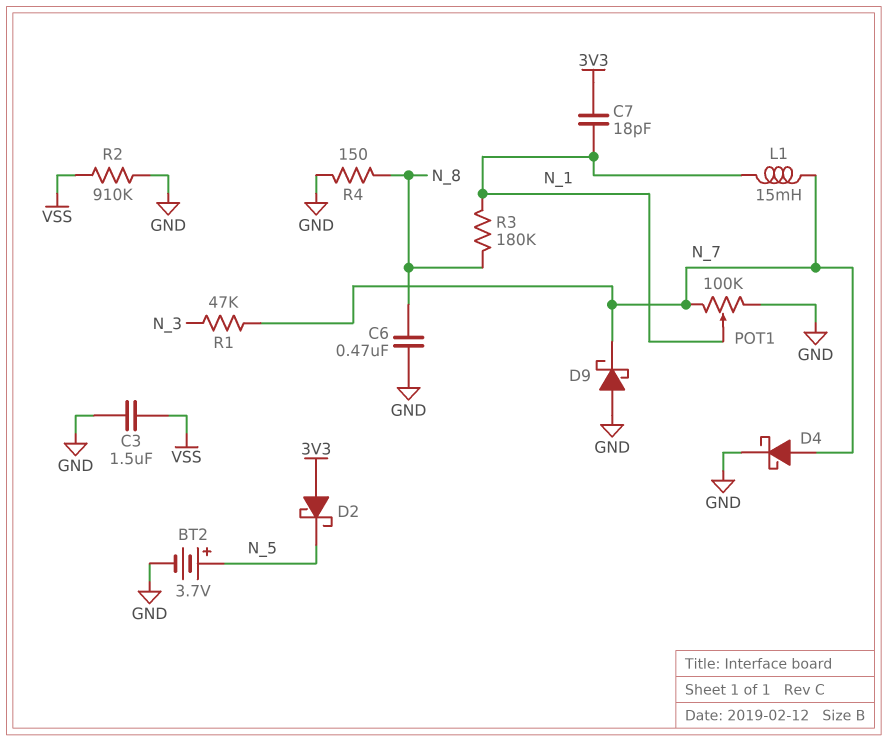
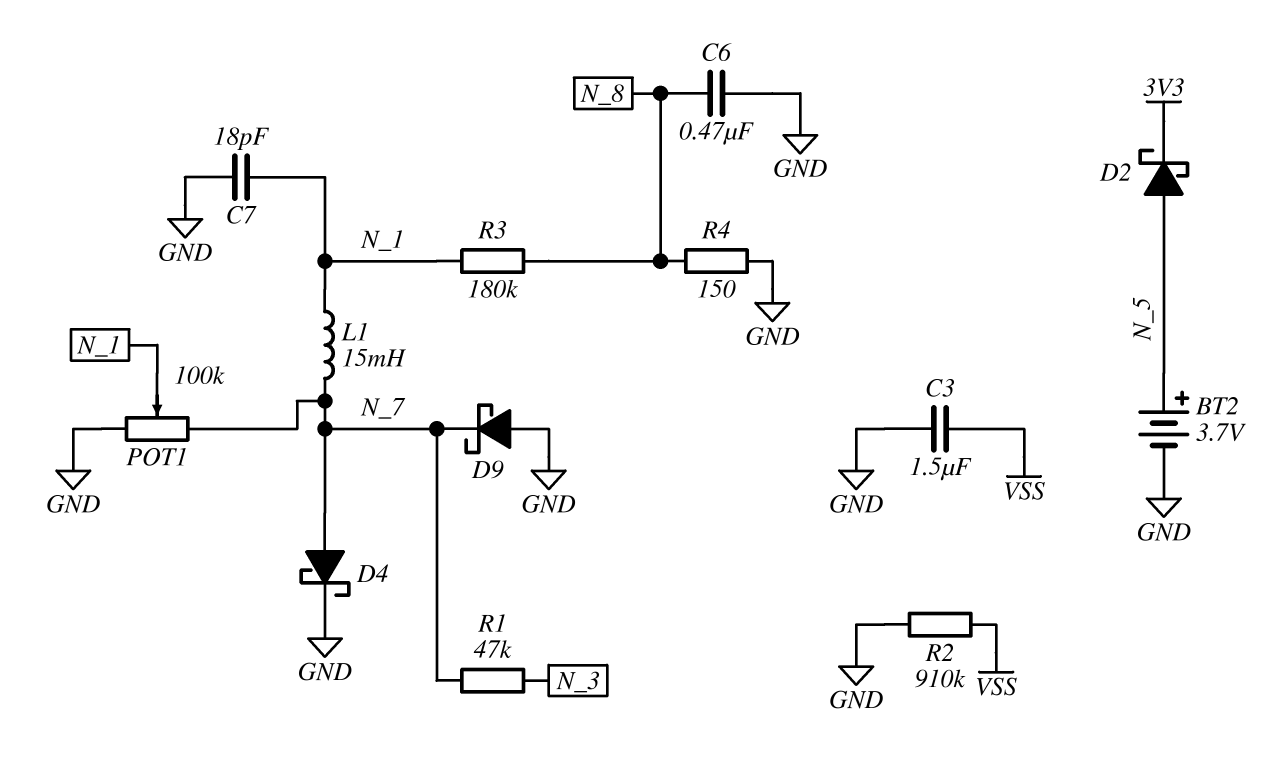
C7: 18pF (3V3, N_1) -> 18pF (GND, N_1)
D2: schottky (A 3V3, K N_5) -> schottky (A N_5, K 3V3)

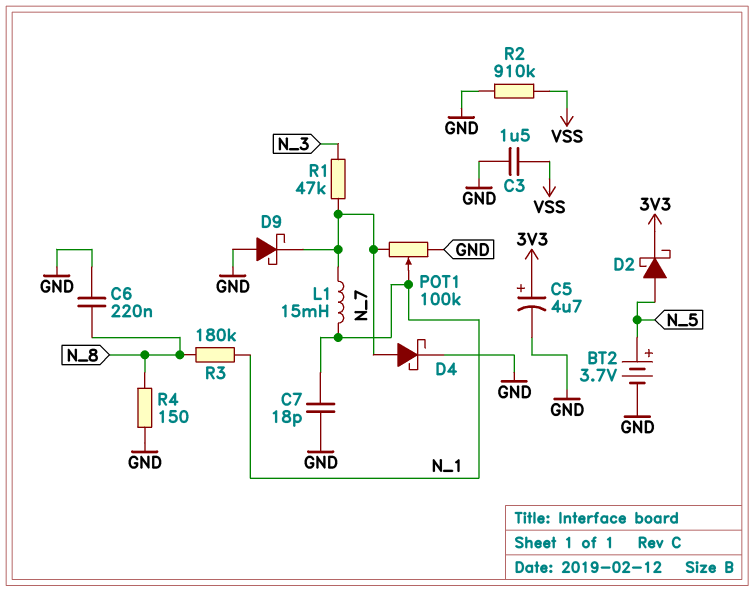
C5: none -> 4.7uF (plus 3V3, minus GND)
C6: 470nF (GND, N_8) -> 220nF (GND, N_8)

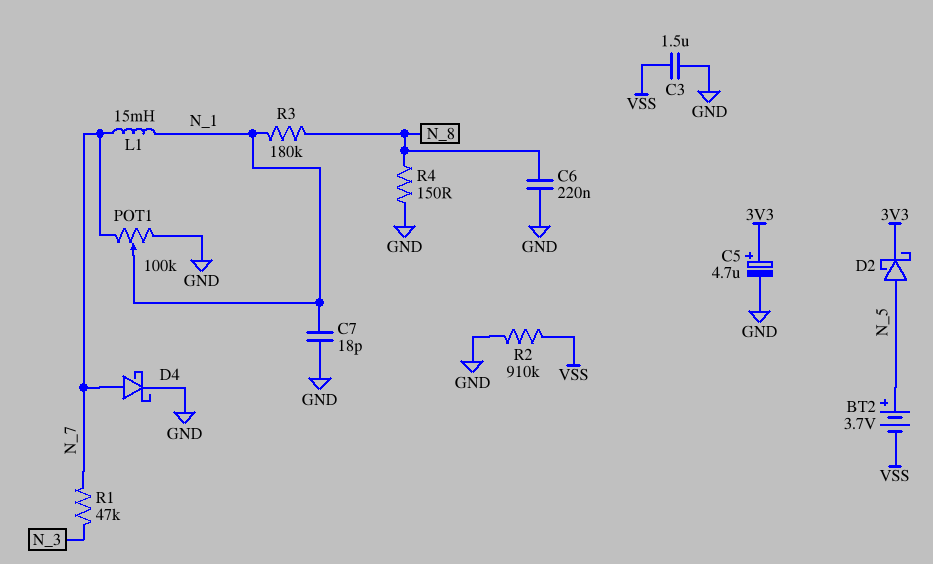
BT2: 3.7V (plus N_5, minus GND) -> 3.7V (plus N_5, minus VSS)
D9: schottky (A GND, K N_7) -> none

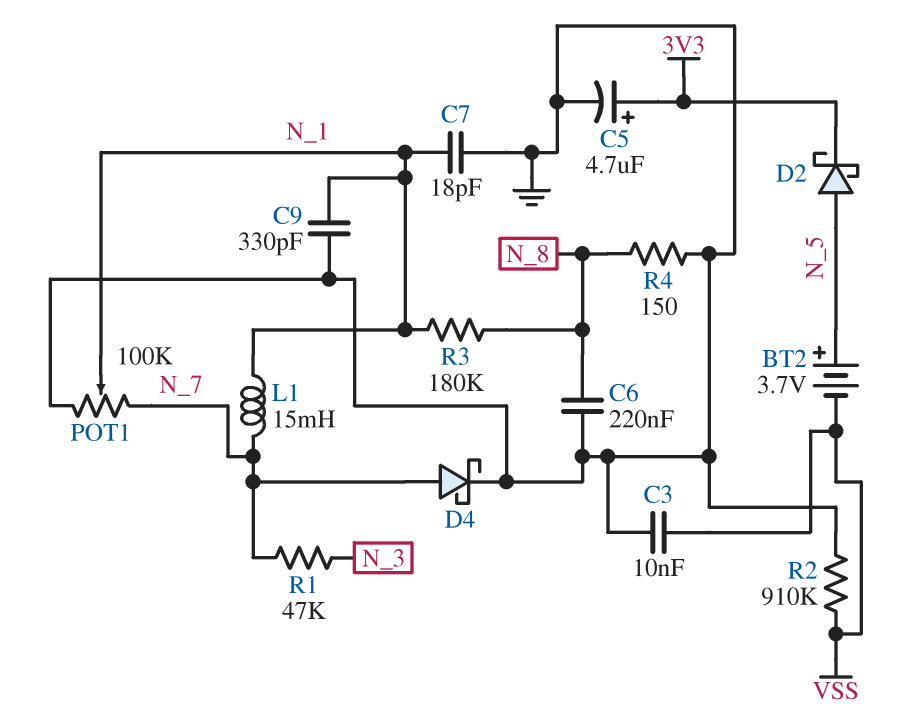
C3: 1.5uF (GND, VSS) -> 10nF (GND, VSS)
C9: none -> 330pF (GND, N_1)

